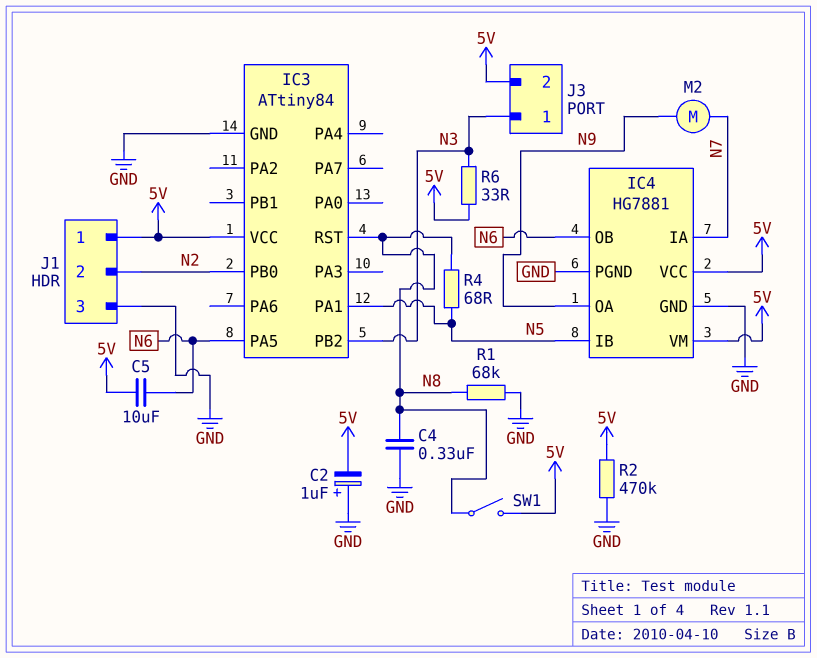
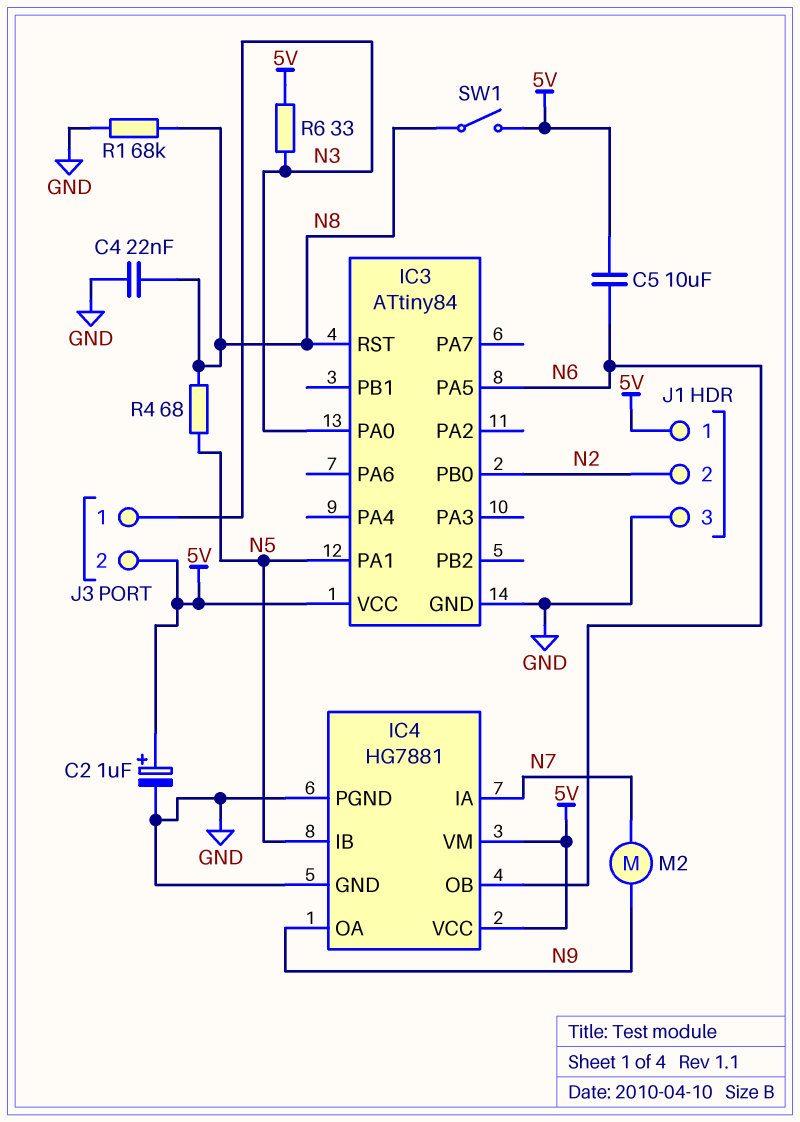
C2: 1uF (plus GND, minus 5V) -> 1uF (plus 5V, minus GND)
C4: 330nF (GND, N8) -> 22nF (GND, N8)
IC3 pin PA0: none -> N3
IC3 pin PB2: N3 -> none
R2: 470k (5V, GND) -> none

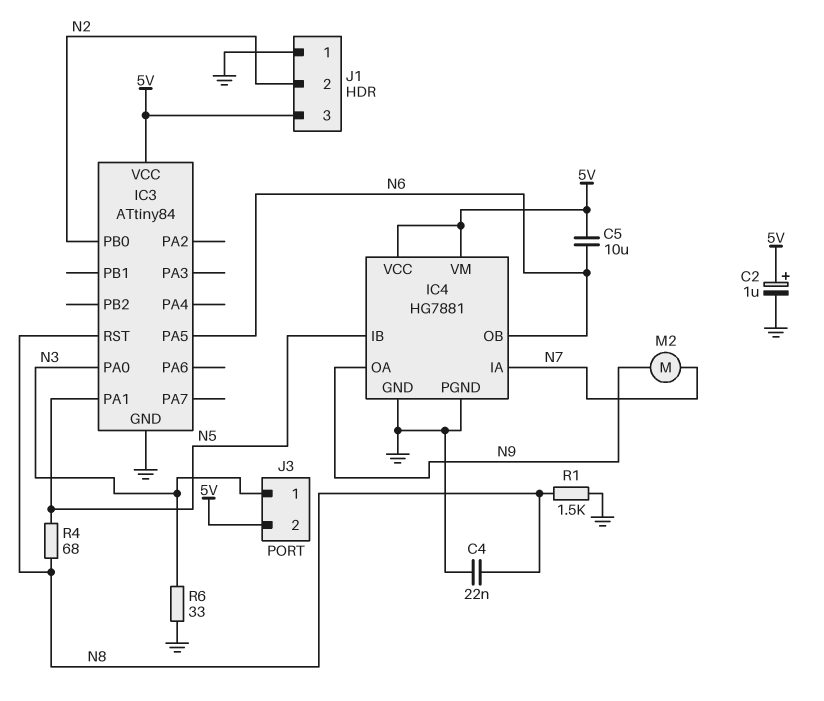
J1 pin 1: 5V -> GND
J1 pin 3: GND -> 5V
R1: 68k (GND, N8) -> 1.5k (GND, N8)
R6: 33 (5V, N3) -> 33 (GND, N3)
SW1: switch (5V, N8) -> none

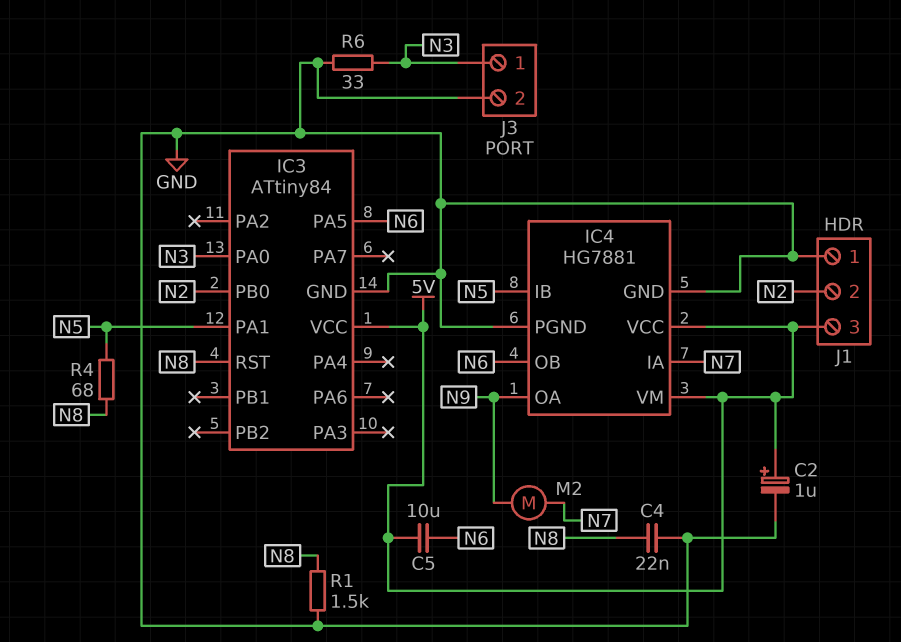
J3 pin 2: 5V -> GND

